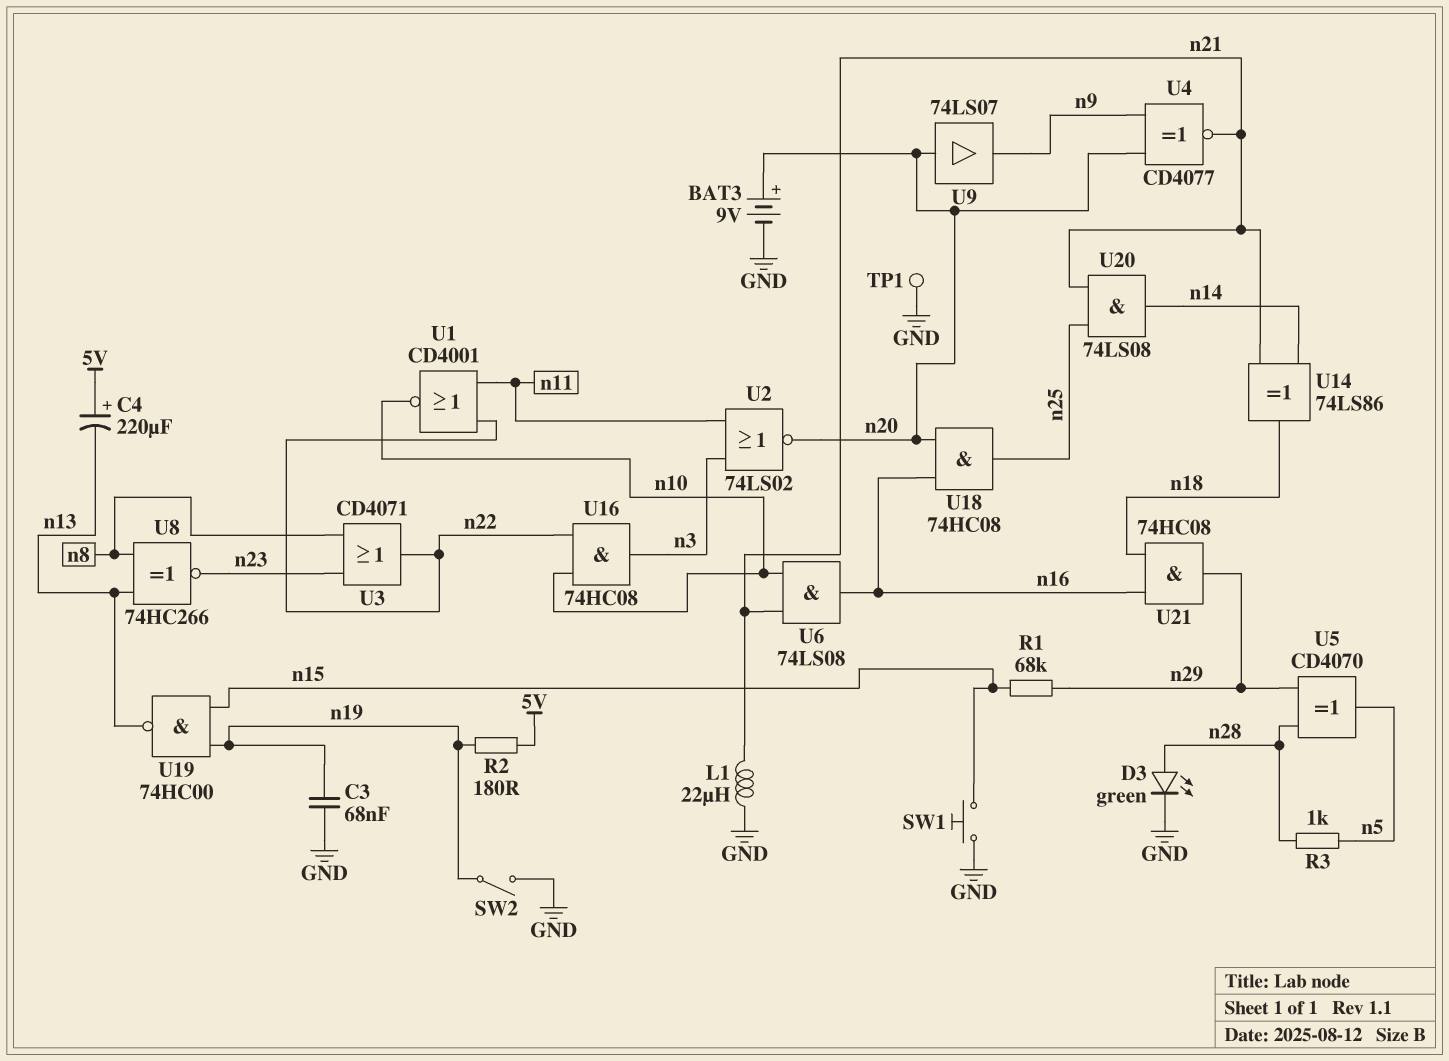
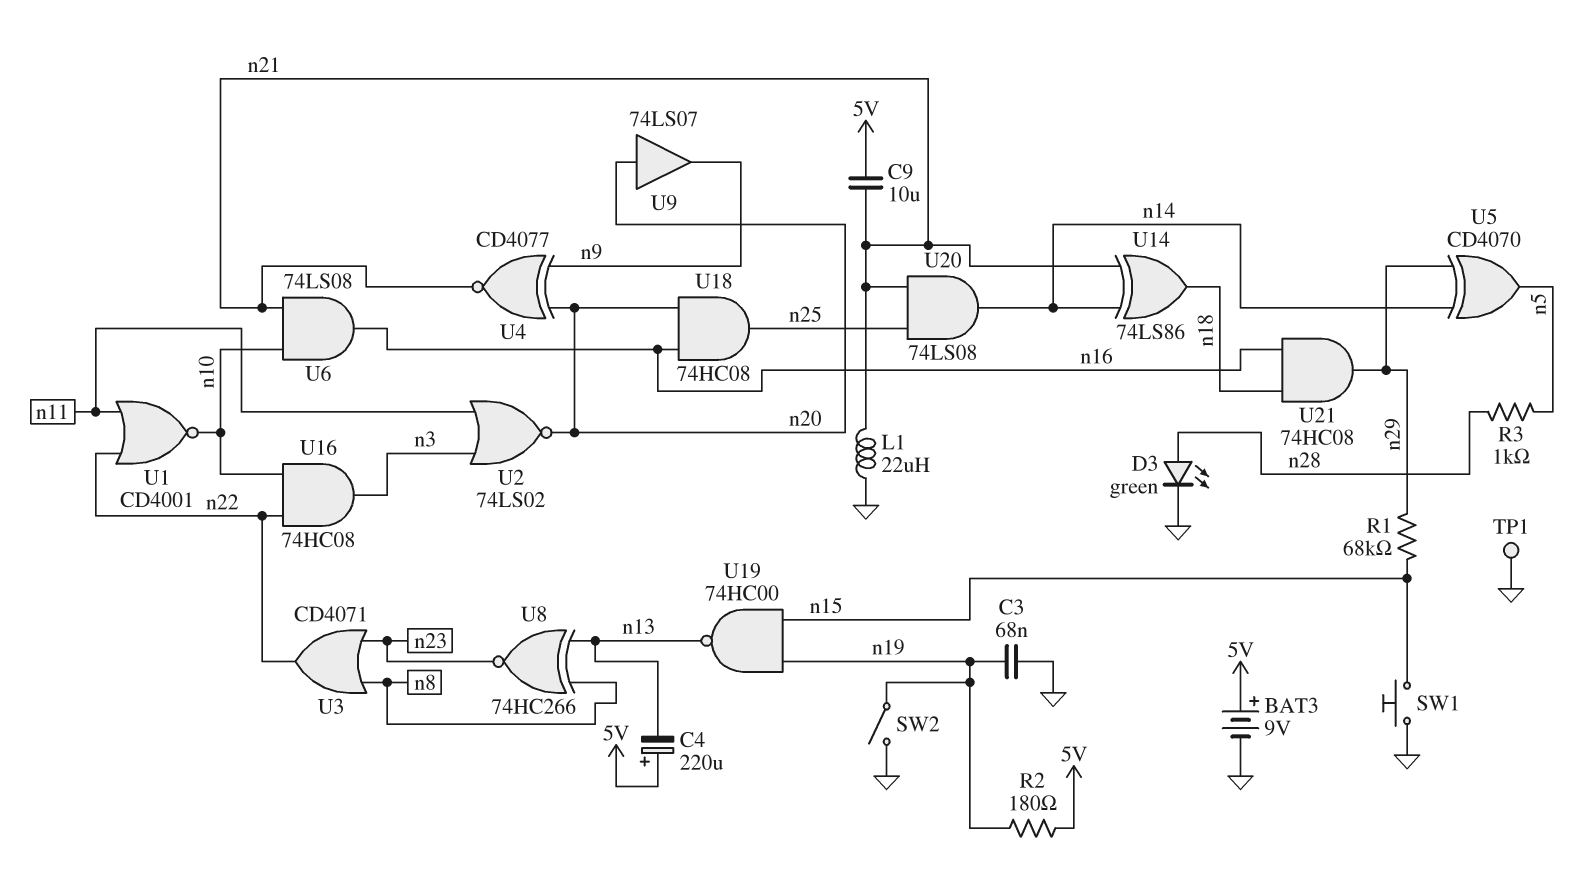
BAT3: 9V (plus n20, minus GND) -> 9V (plus 5V, minus GND)
C9: none -> 10uF (5V, n21)
U5: XOR CD4070 (in n28, in n29, out n5) -> XOR CD4070 (in n14, in n29, out n5)

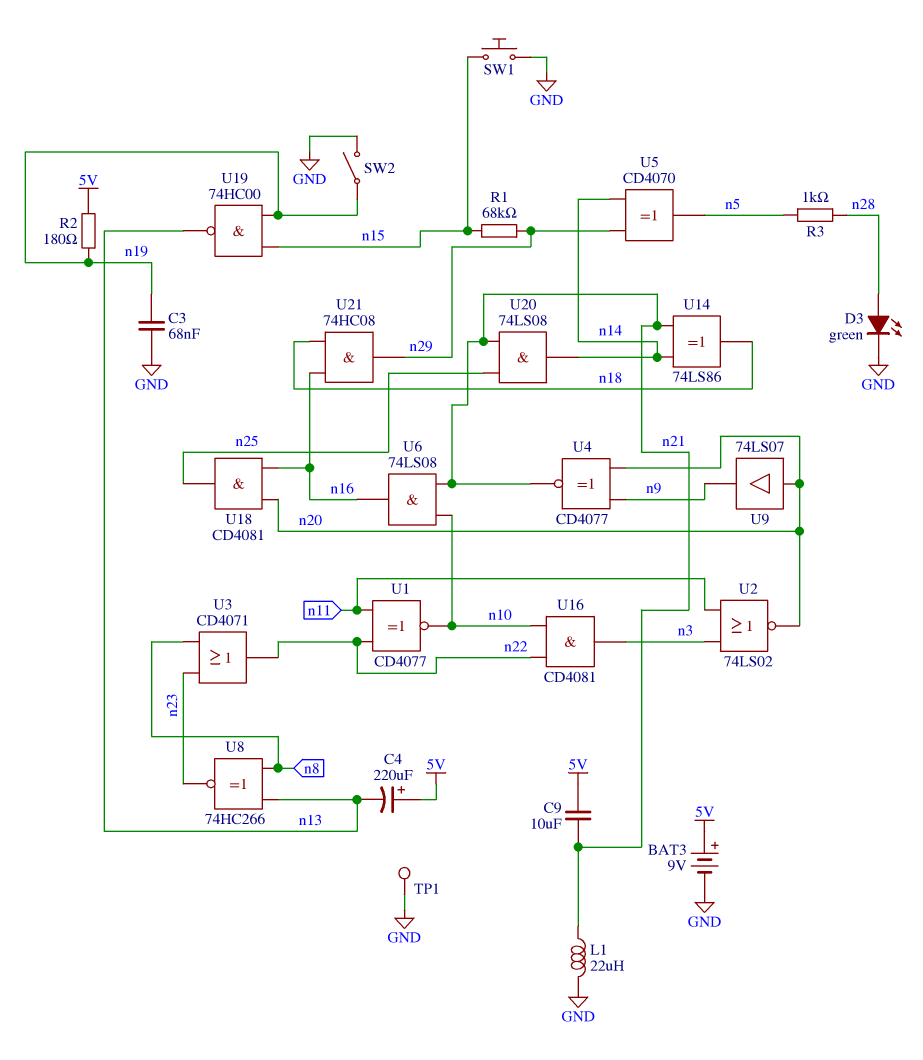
U1: NOR CD4001 (in n11, in n22, out n10) -> XNOR CD4077 (in n11, in n22, out n10)
U16: AND 74HC08 (in n10, in n22, out n3) -> AND CD4081 (in n10, in n22, out n3)
U18: AND 74HC08 (in n16, in n20, out n25) -> AND CD4081 (in n16, in n20, out n25)

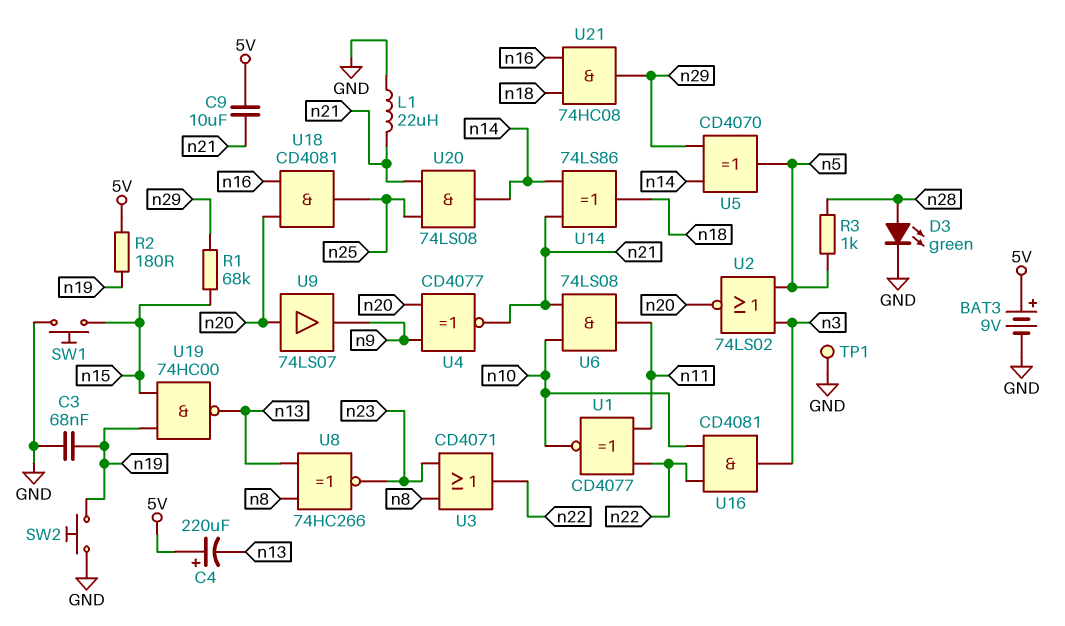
SW2: switch (GND, n19) -> button (GND, n19)
U2: NOR 74LS02 (in n3, in n11, out n20) -> NOR 74LS02 (in n3, in n5, out n20)
U6: AND 74LS08 (in n10, in n21, out n16) -> AND 74LS08 (in n10, in n21, out n11)

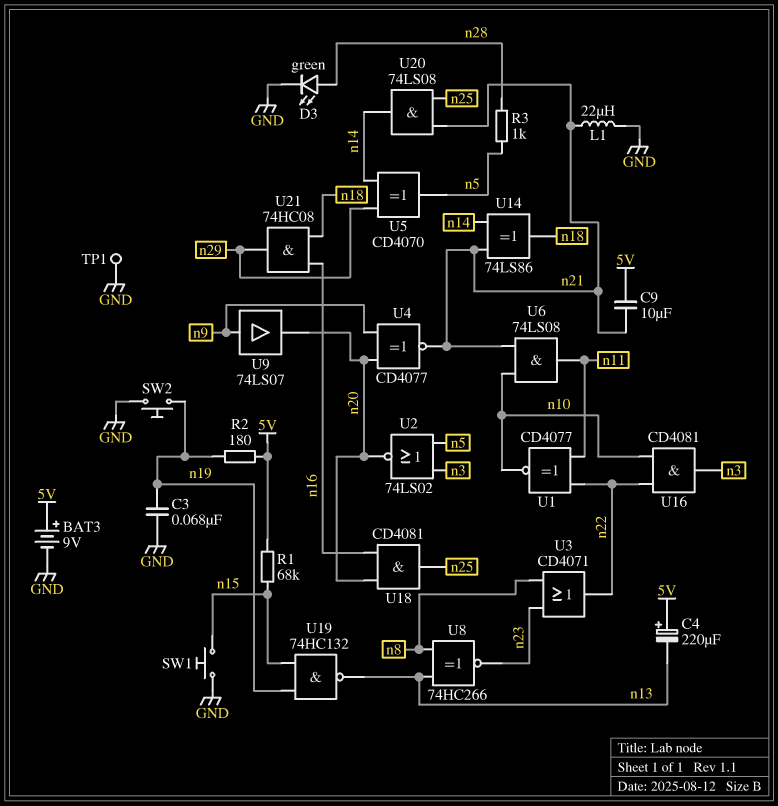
R1: 68k (n15, n29) -> 68k (5V, n15)
U9: buffer 74LS07 (in n20, out n9) -> buffer 74LS07 (in n9, out n20)
U19: NAND 74HC00 (in n15, in n19, out n13) -> NAND 74HC132 (in n15, in n19, out n13)

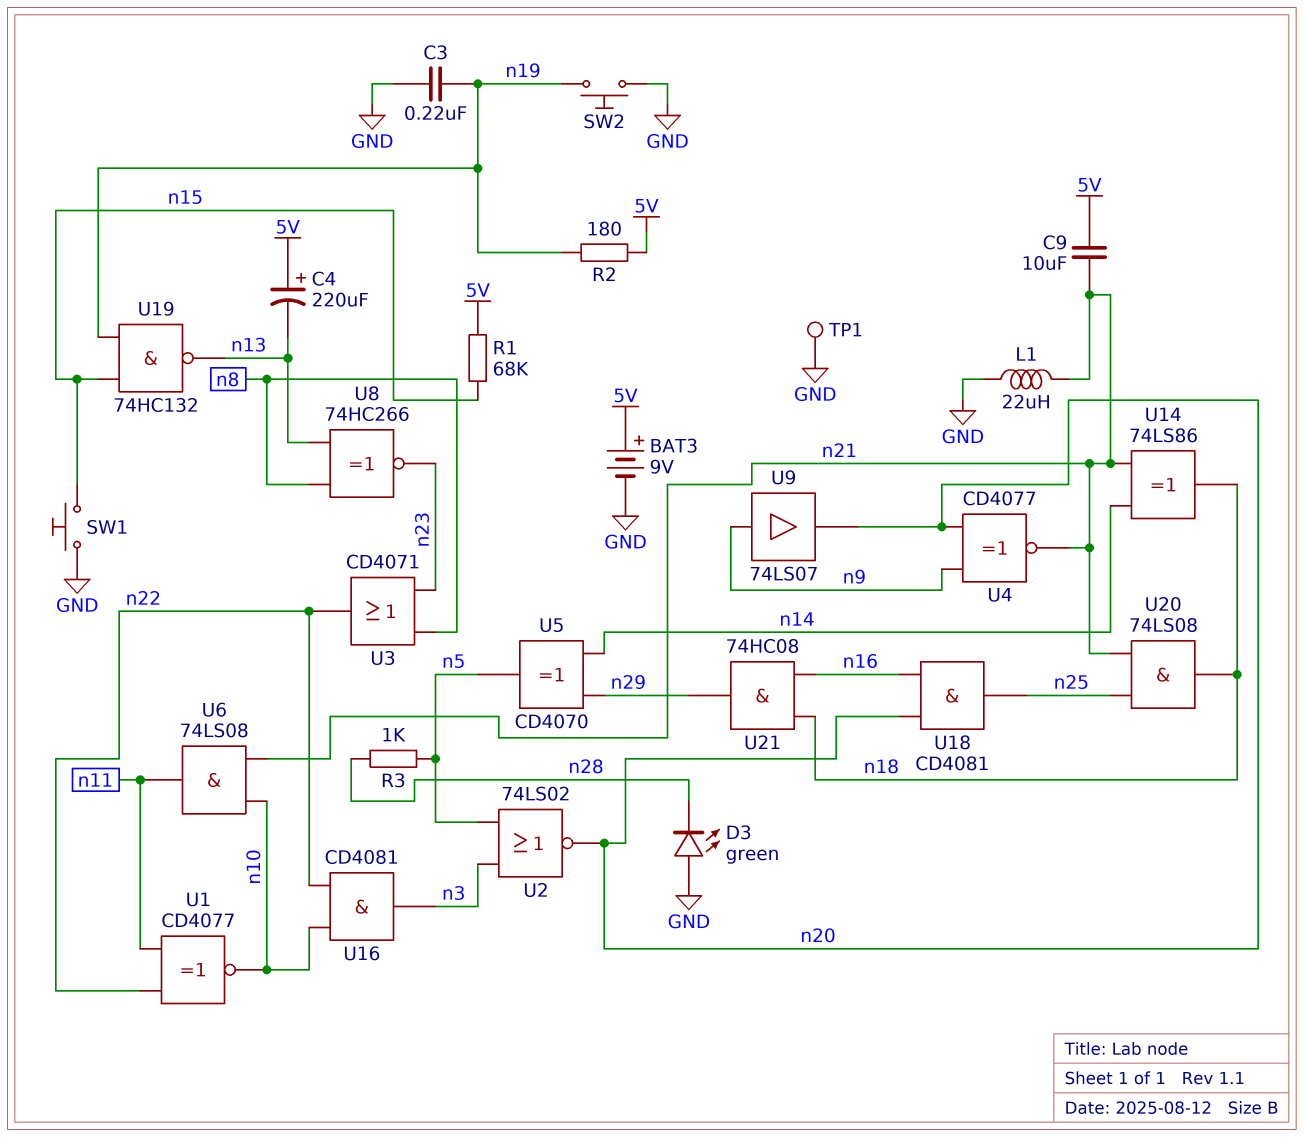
C3: 68nF (GND, n19) -> 220nF (GND, n19)
D3: LED green (A n28, K GND) -> LED green (A GND, K n28)
U20: AND 74LS08 (in n21, in n25, out n14) -> AND 74LS08 (in n21, in n25, out n18)

